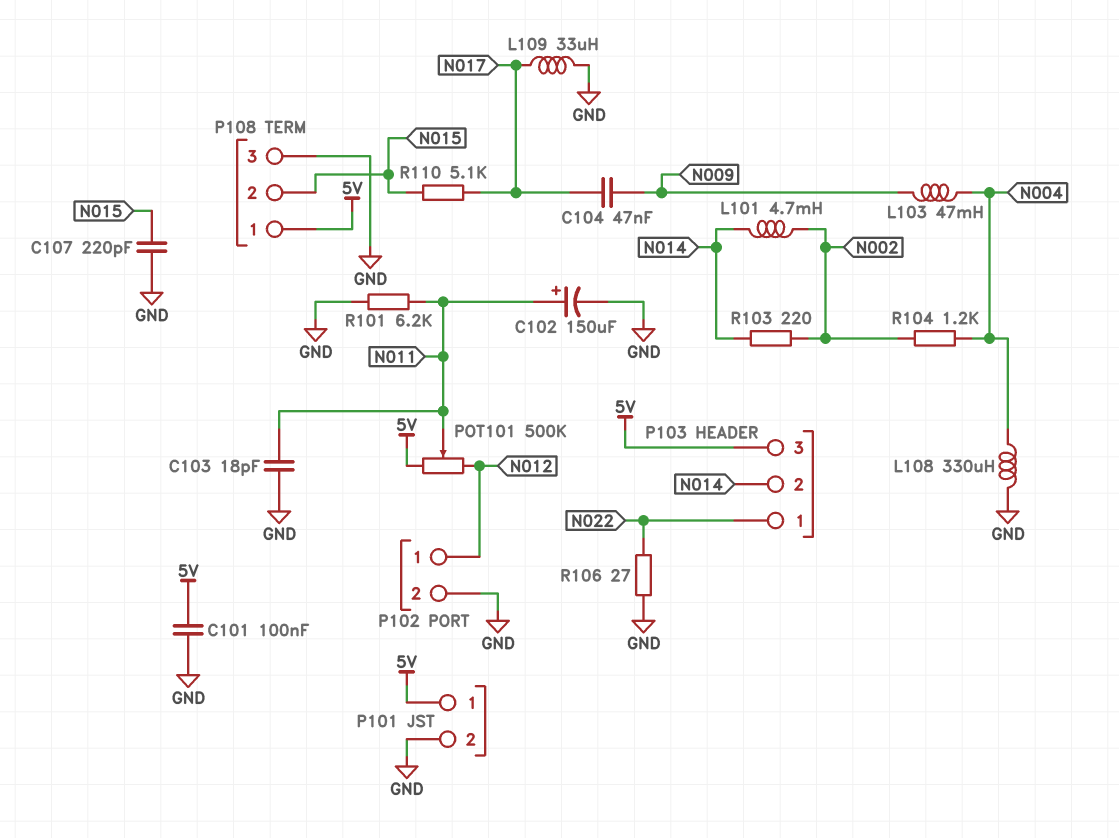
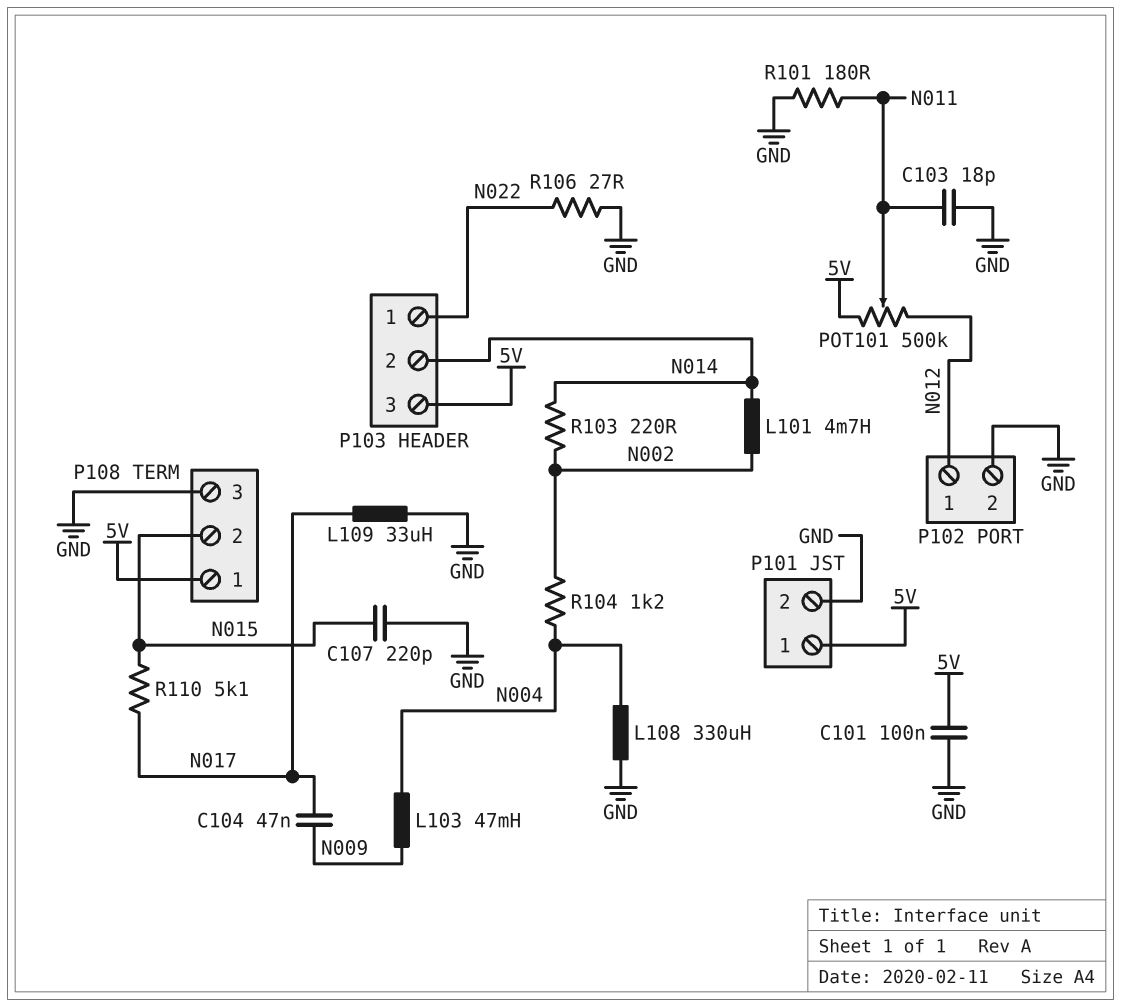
C102: 150uF (plus N011, minus GND) -> none
R101: 6.2k (GND, N011) -> 180 (GND, N011)

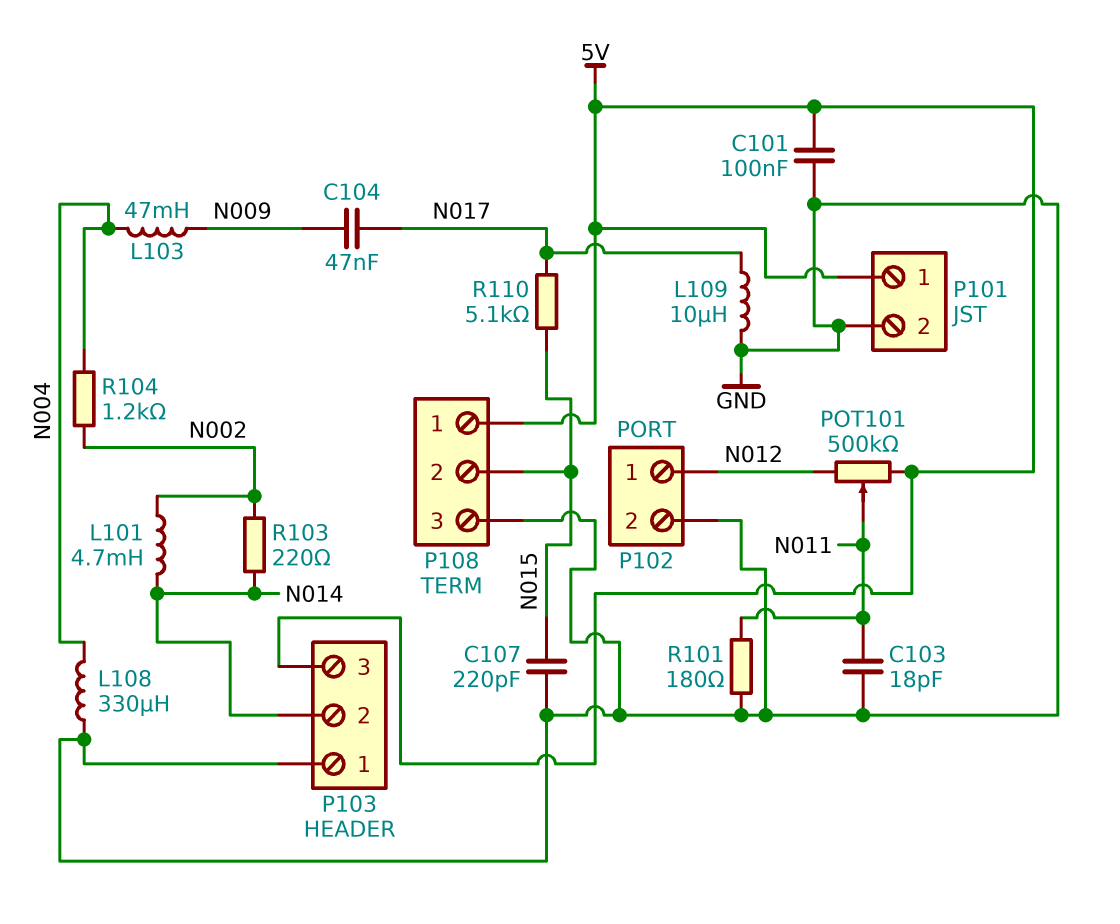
L109: 33uH (GND, N017) -> 10uH (GND, N017)
P103 pin 1: N022 -> GND
R106: 27 (GND, N022) -> none

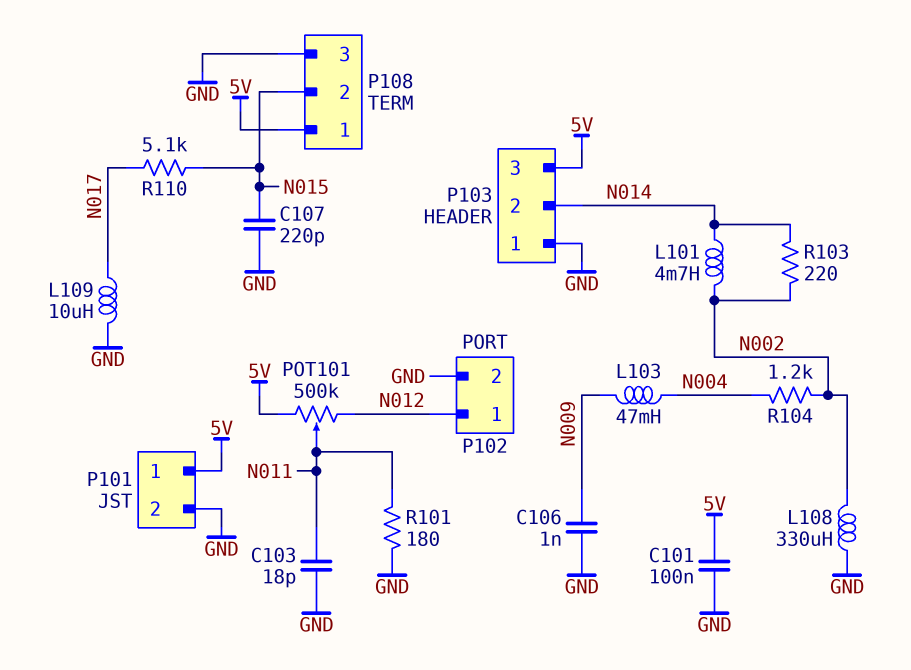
C104: 47nF (N009, N017) -> none
C106: none -> 1nF (GND, N009)
L108: 330uH (GND, N004) -> 330uH (GND, N002)

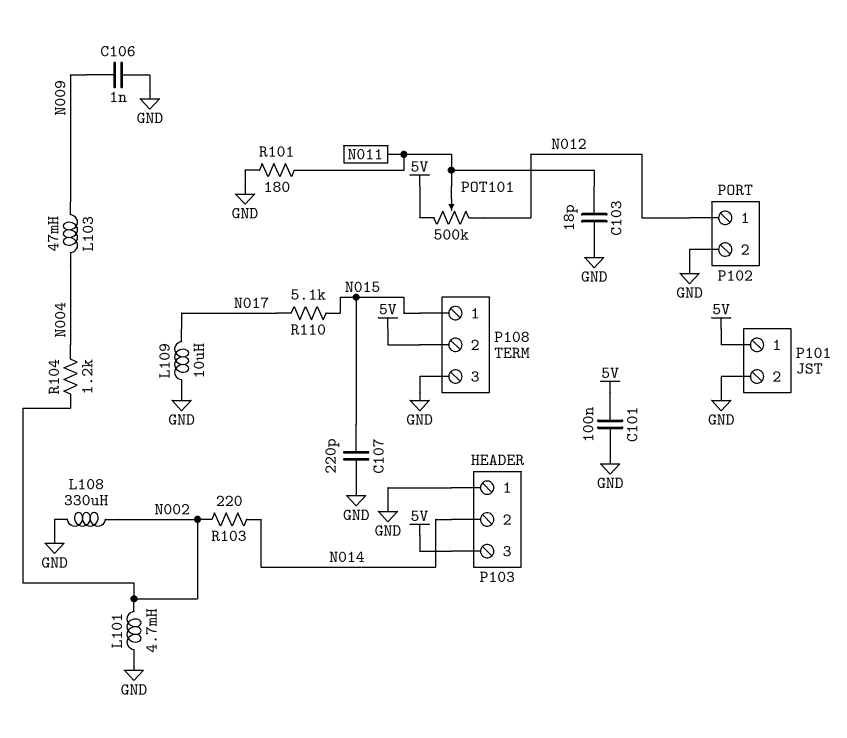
L101: 4.7mH (N002, N014) -> 4.7mH (GND, N002)
P108 pin 1: 5V -> N015
P108 pin 2: N015 -> 5V

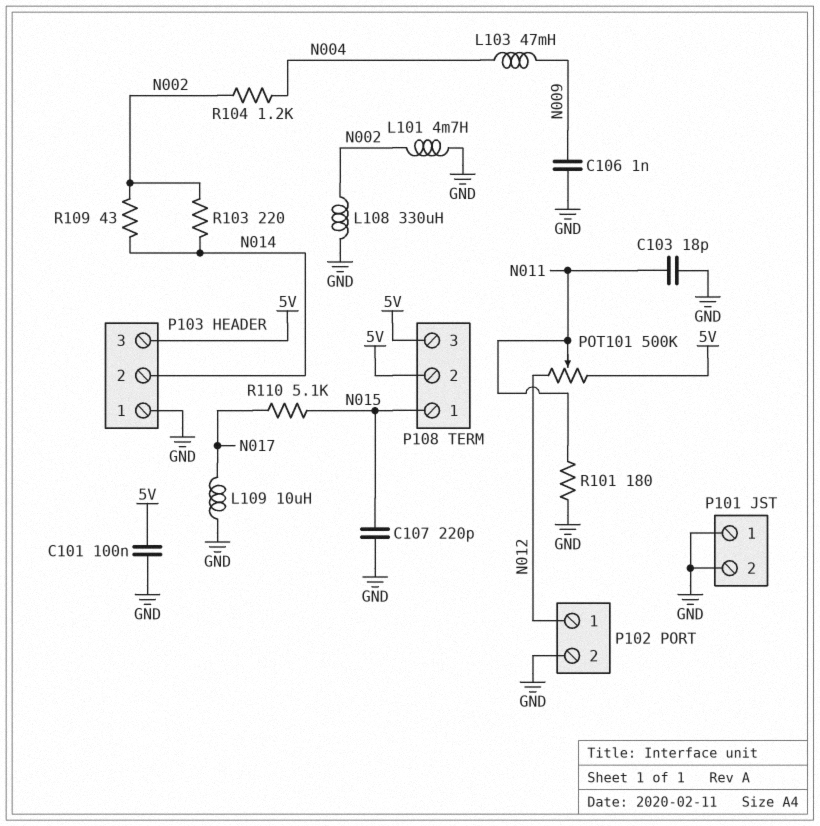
P101 pin 1: 5V -> GND
P108 pin 3: GND -> 5V
R109: none -> 43 (N002, N014)

